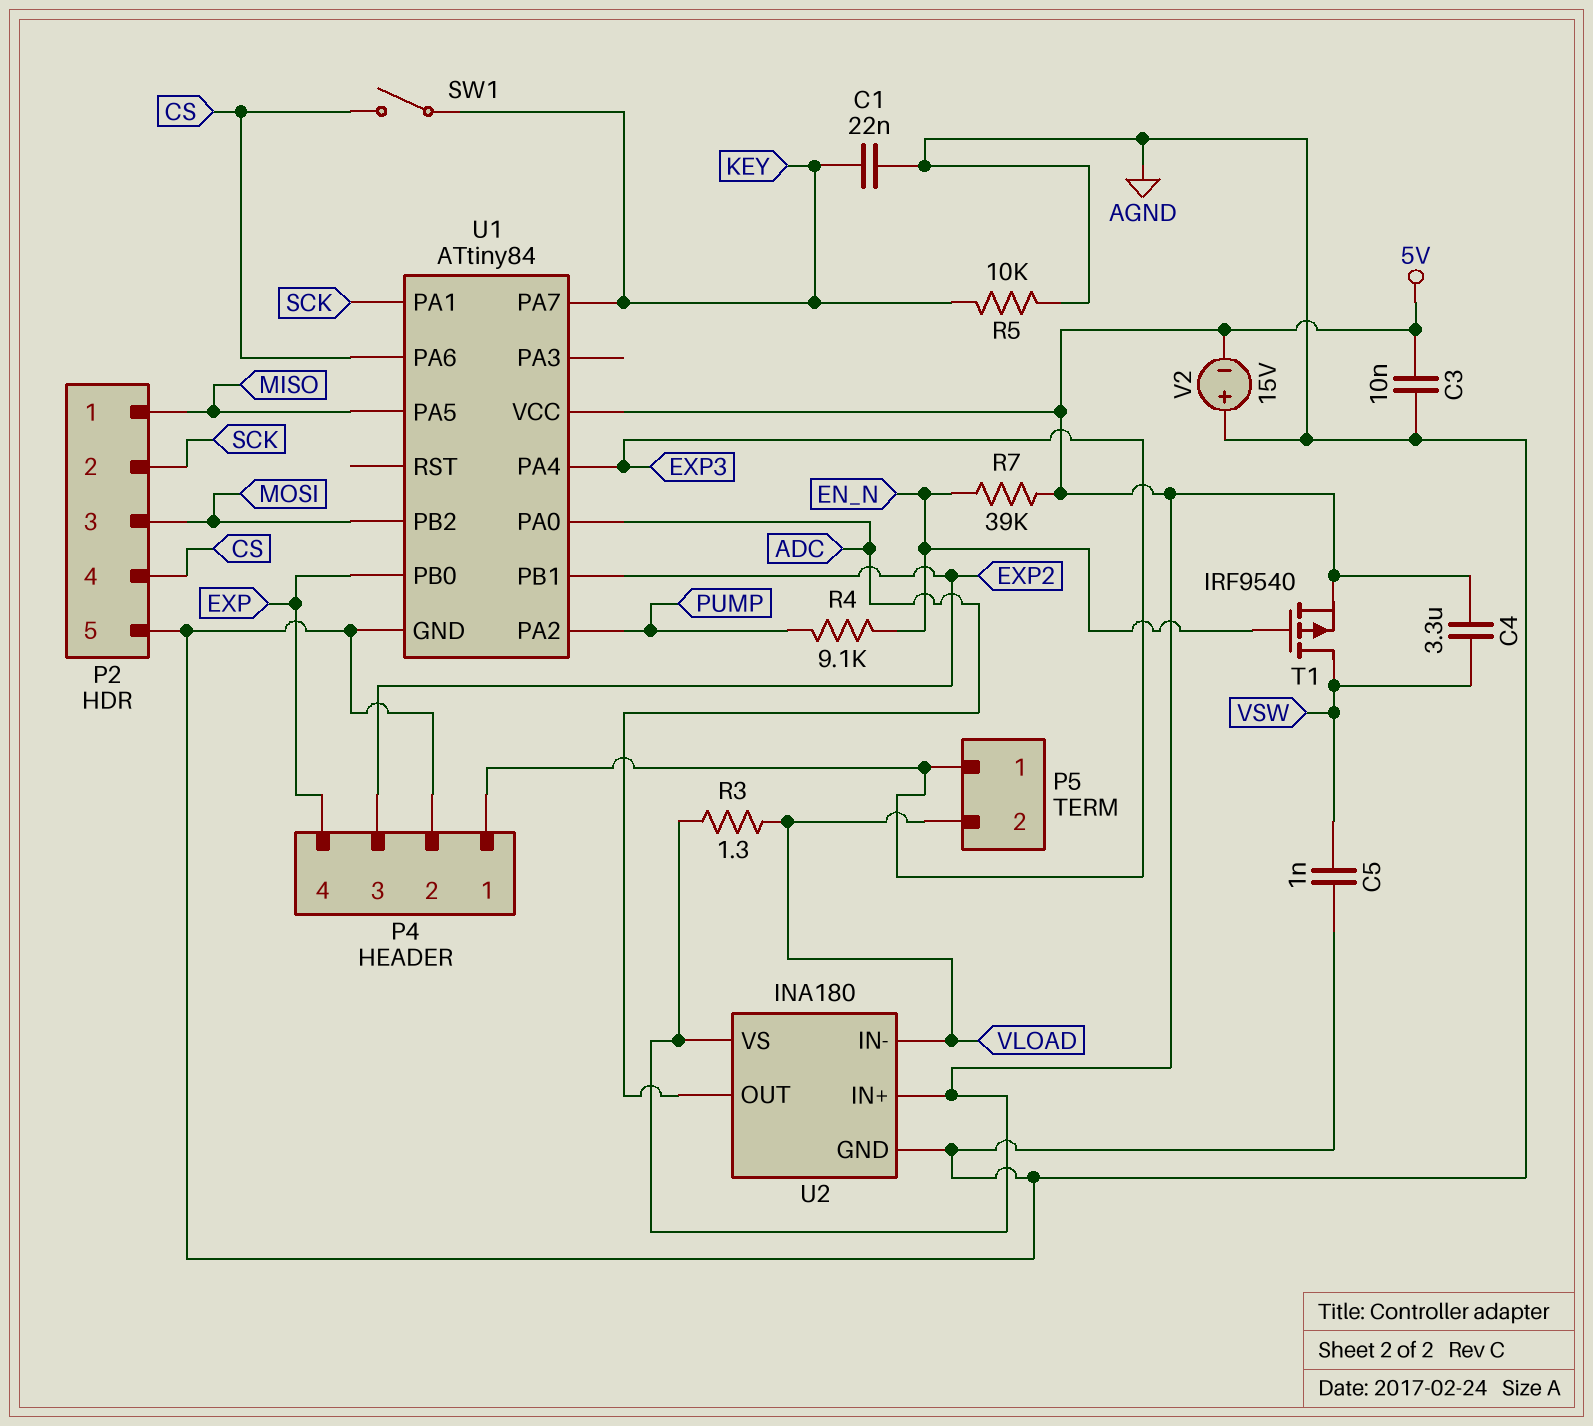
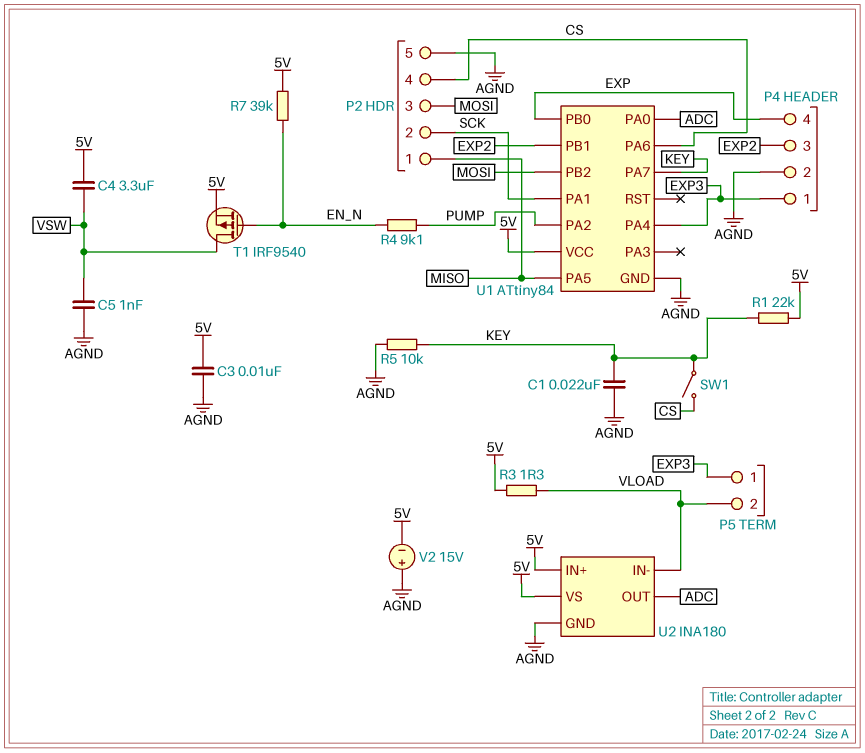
R1: none -> 22k (5V, KEY)

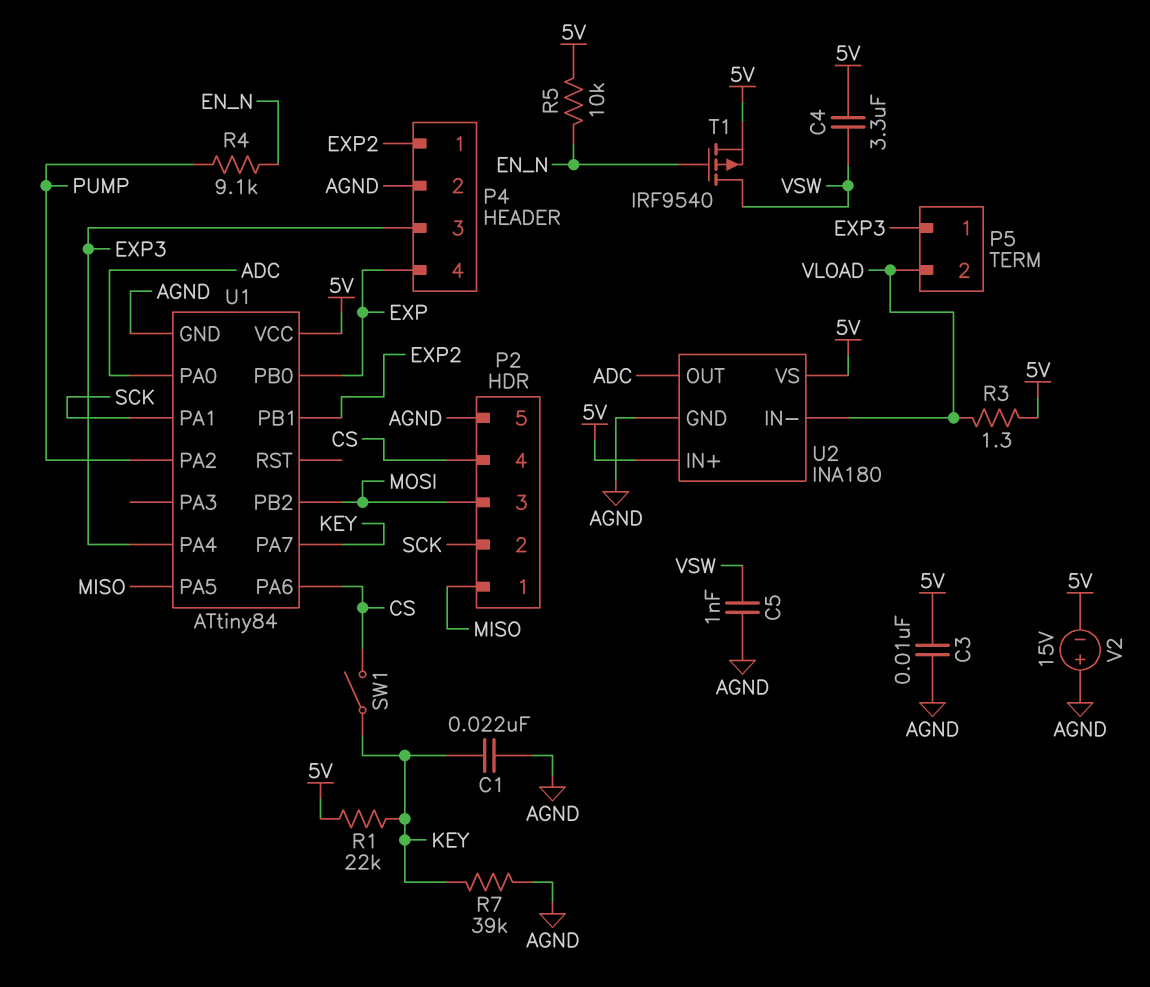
P4 pin 1: EXP3 -> EXP2
P4 pin 3: EXP2 -> EXP3
R5: 10k (AGND, KEY) -> 10k (5V, EN_N)
R7: 39k (5V, EN_N) -> 39k (AGND, KEY)

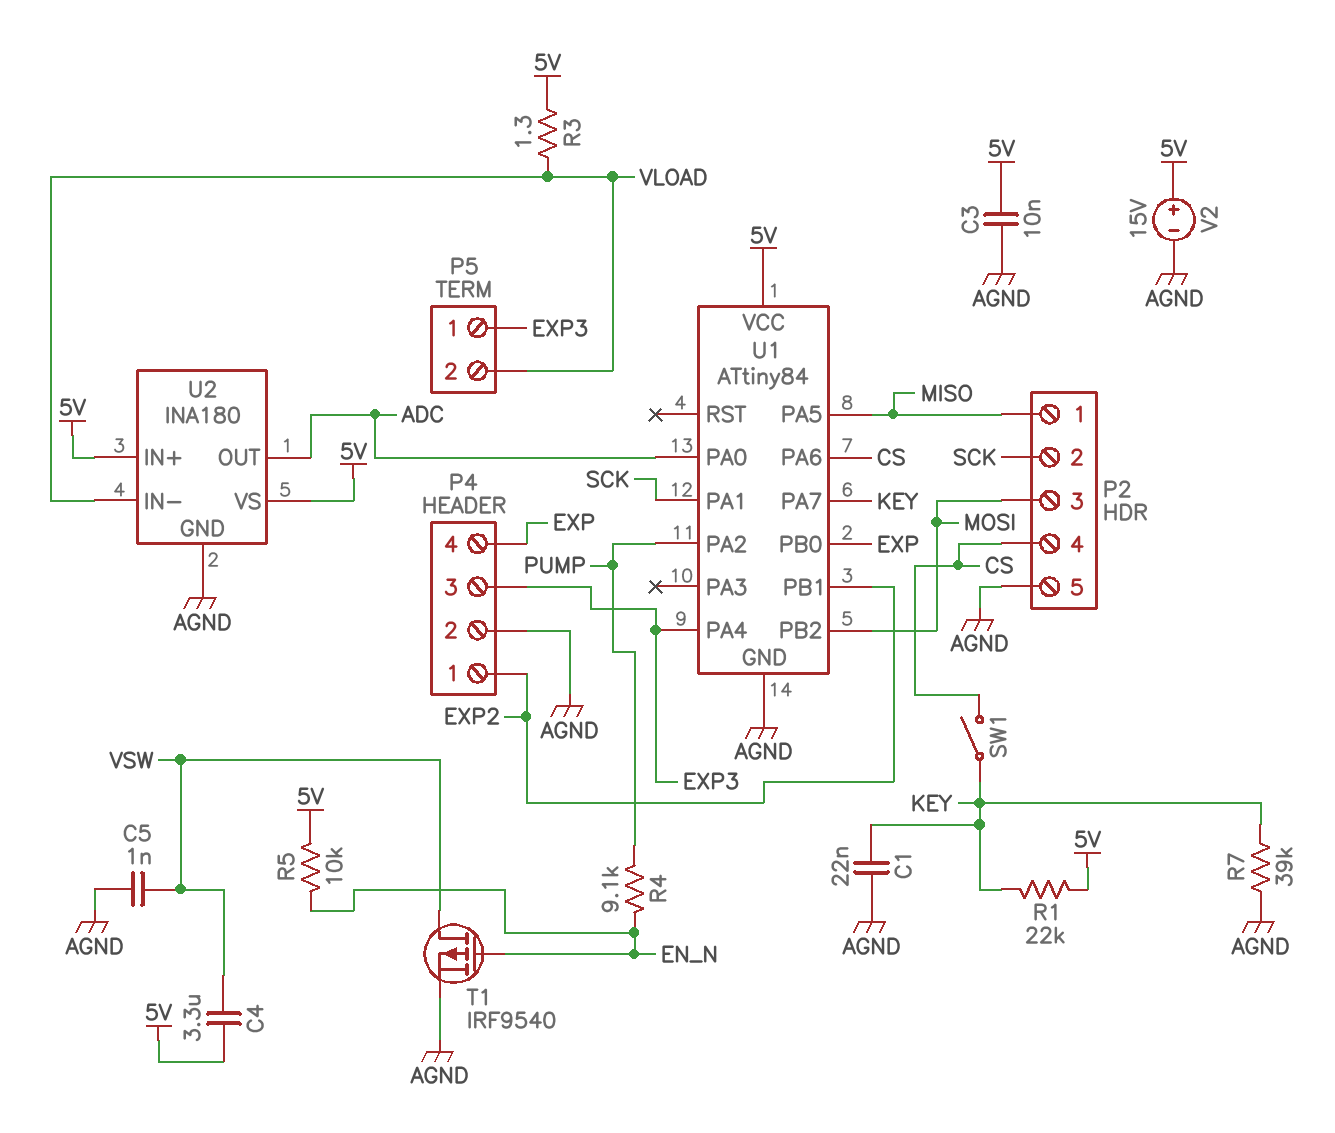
T1: PMOS IRF9540 (G EN_N, D VSW, S 5V) -> PMOS IRF9540 (G EN_N, D VSW, S AGND)
V2: 15V (plus AGND, minus 5V) -> 15V (plus 5V, minus AGND)

